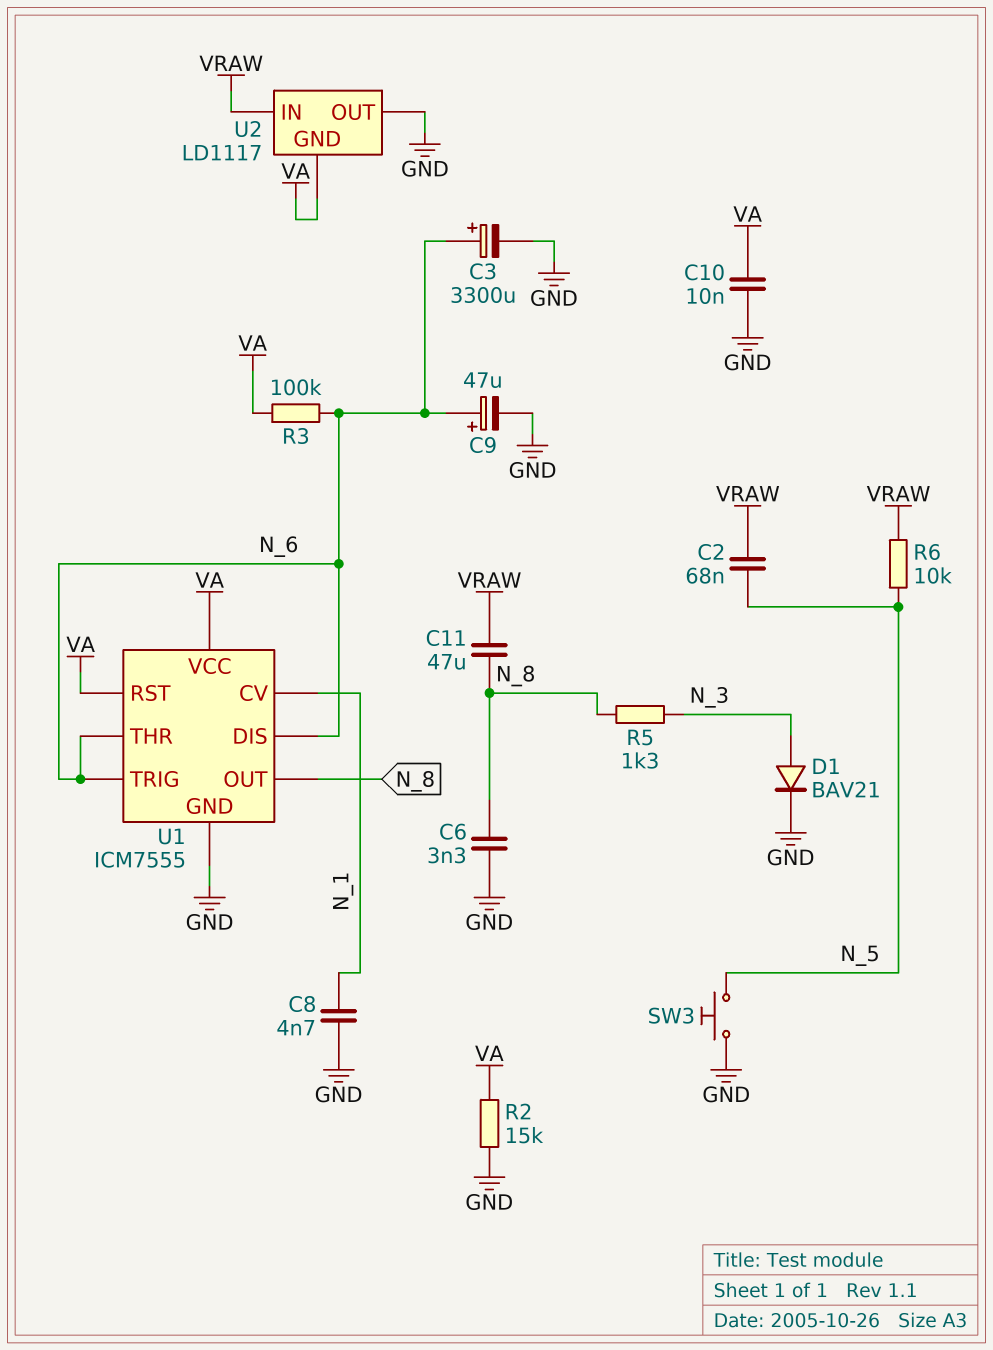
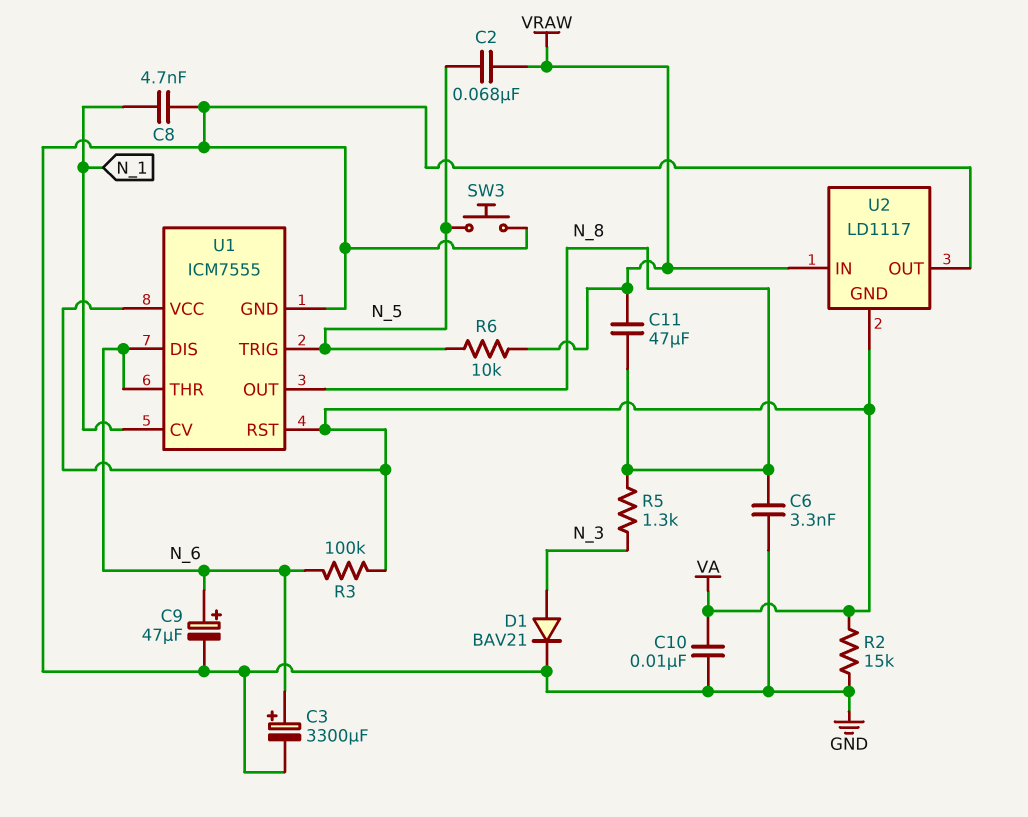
U1 pin TRIG: N_6 -> N_5

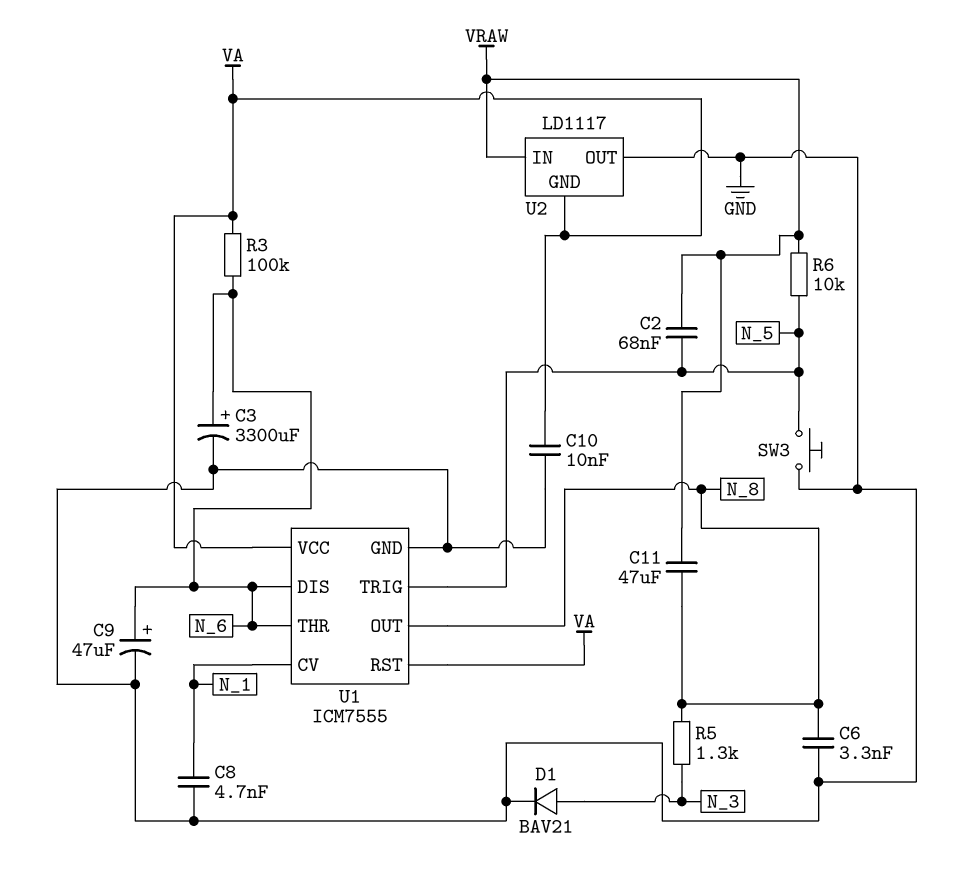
R2: 15k (GND, VA) -> none

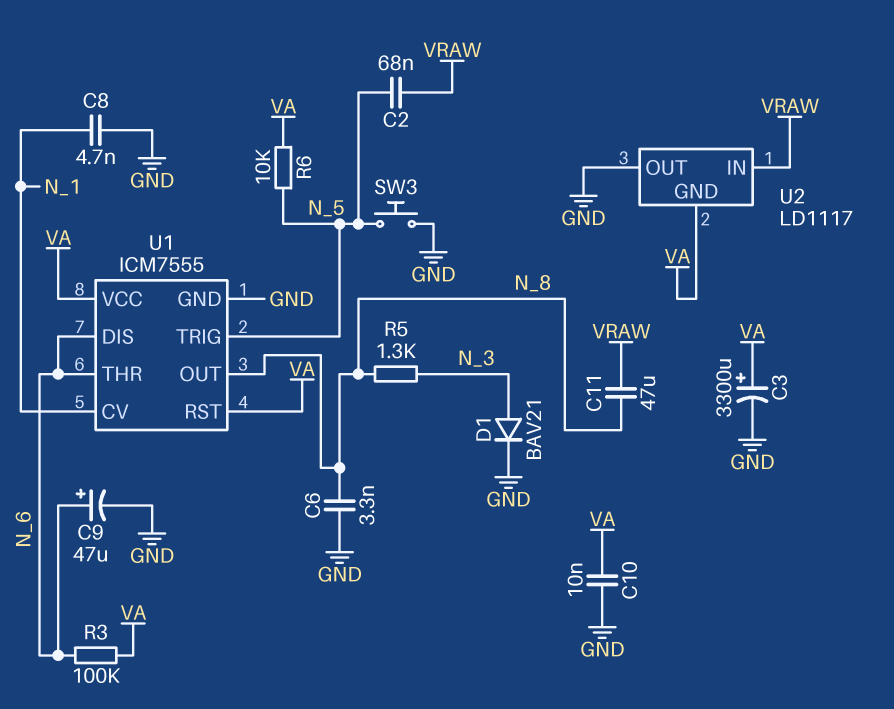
C3: 3300uF (plus N_6, minus GND) -> 3300uF (plus VA, minus GND)
R6: 10k (N_5, VRAW) -> 10k (N_5, VA)

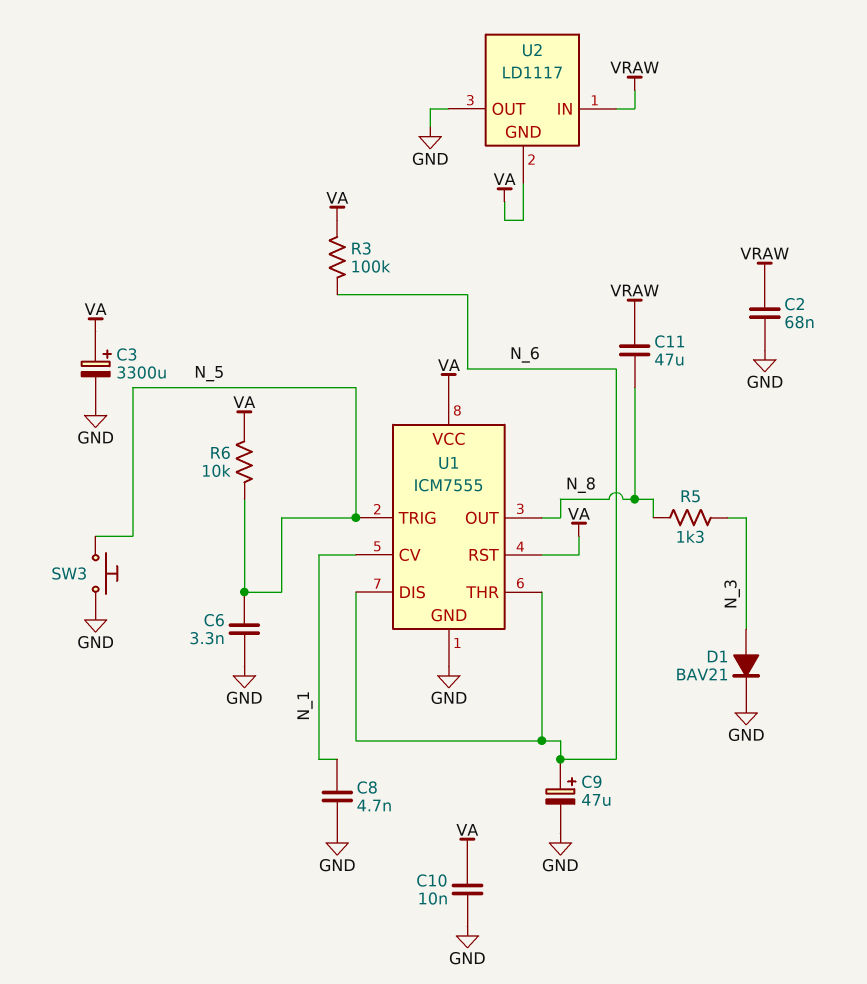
C2: 68nF (N_5, VRAW) -> 68nF (GND, VRAW)
C6: 3.3nF (GND, N_8) -> 3.3nF (GND, N_5)

